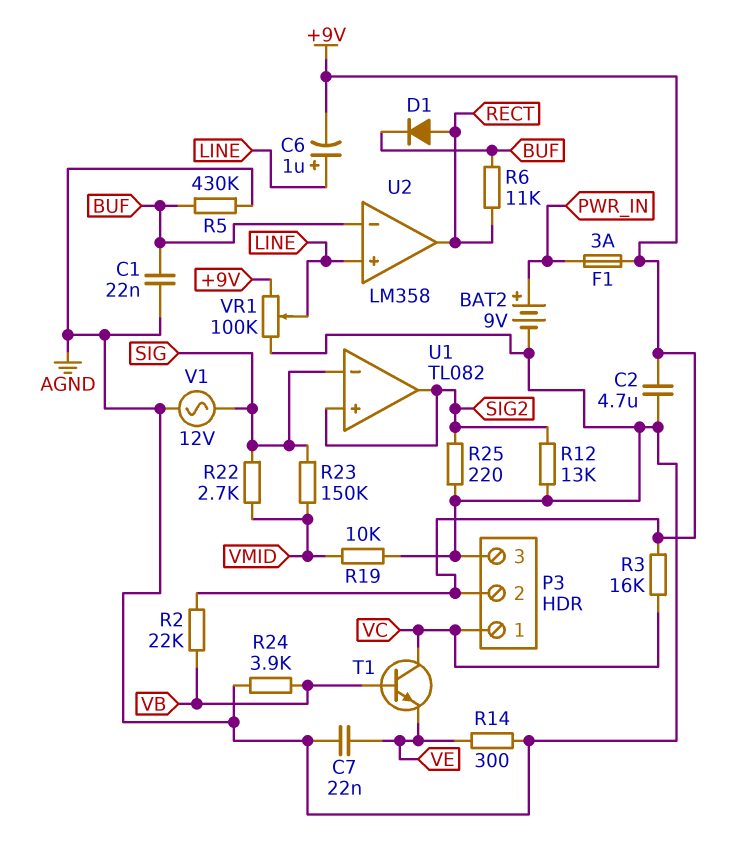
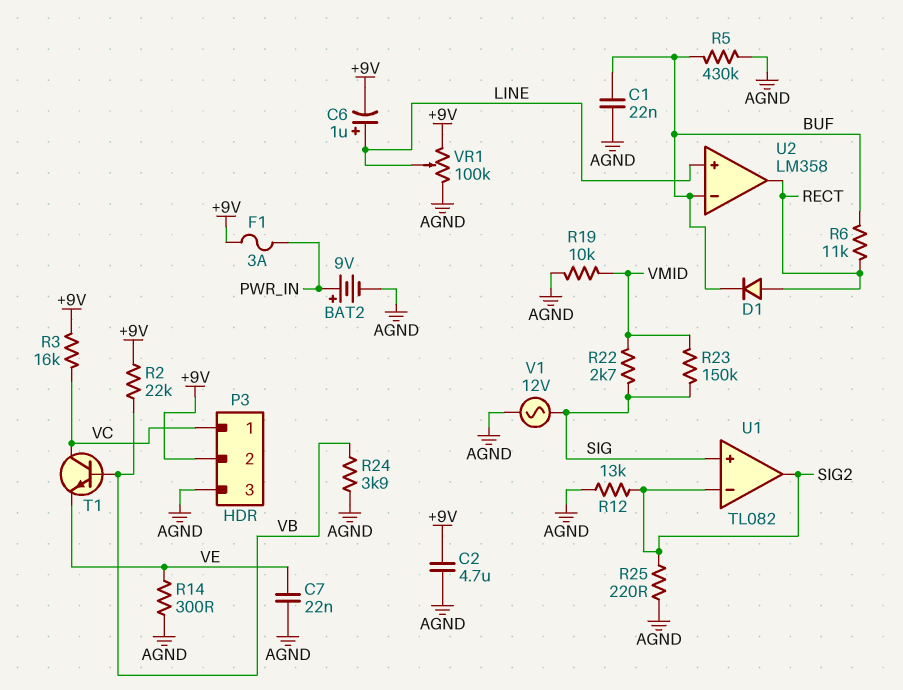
U1 pin in+: SIG2 -> SIG
U1 pin in-: SIG -> SIG2

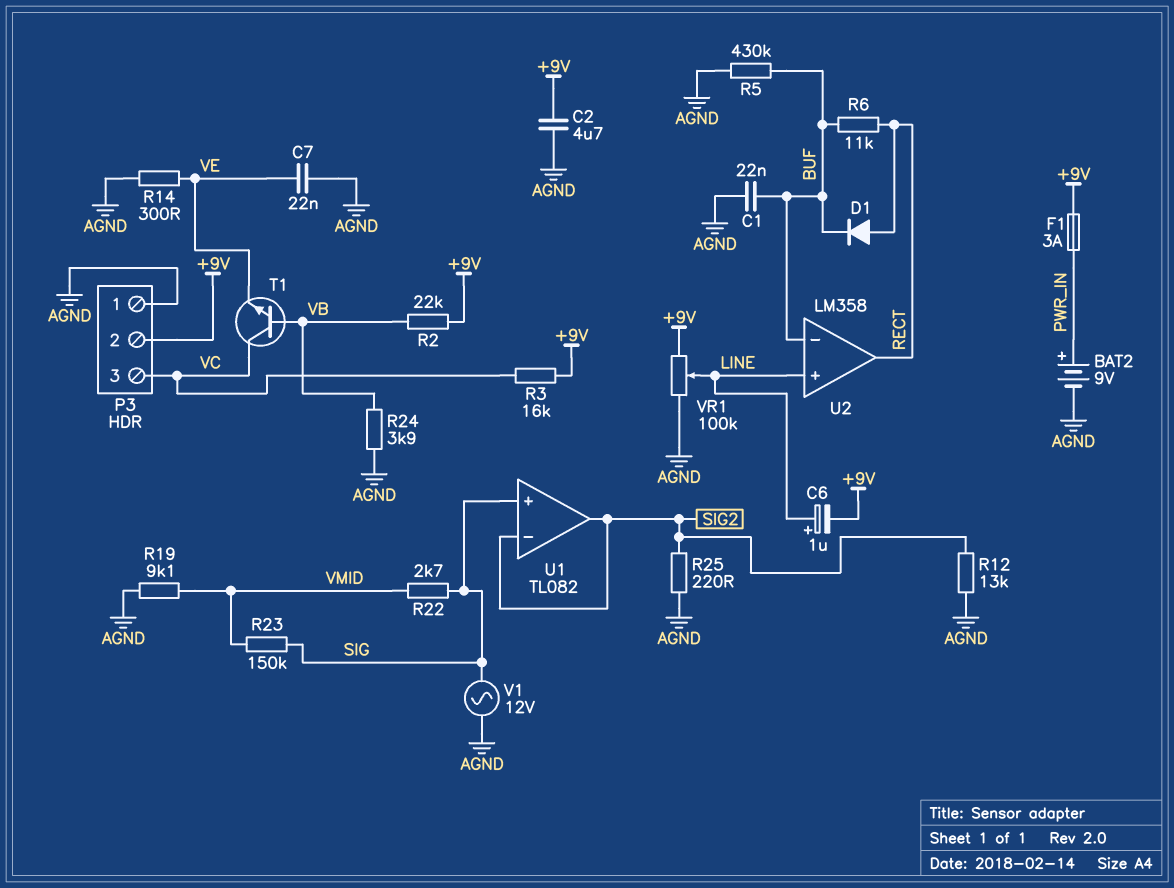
P3 pin 1: VC -> AGND
P3 pin 3: AGND -> VC
R19: 10k (AGND, VMID) -> 9.1k (AGND, VMID)

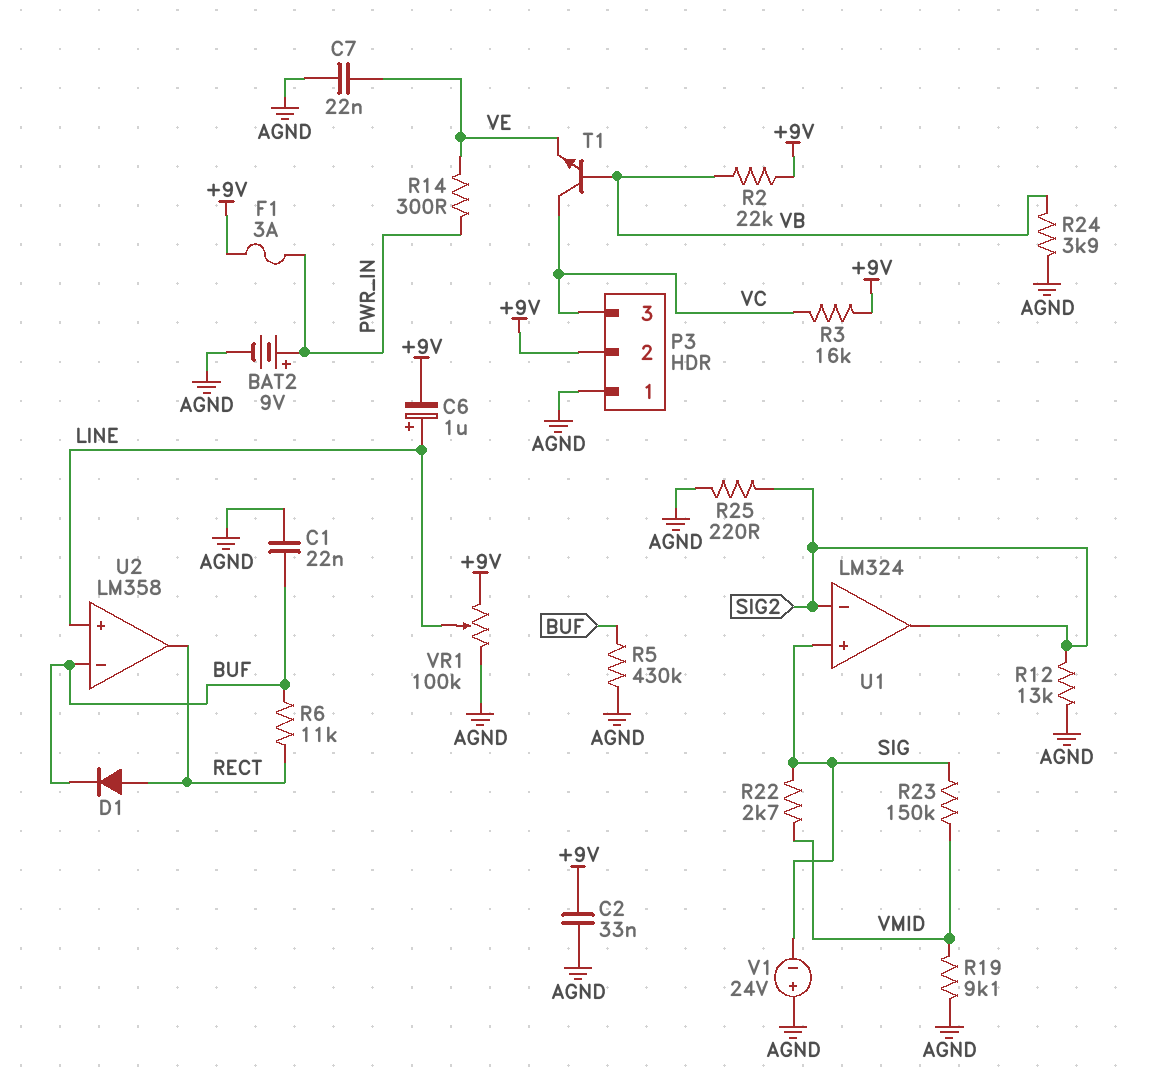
C2: 4.7uF (+9V, AGND) -> 33nF (+9V, AGND)
R14: 300 (AGND, VE) -> 300 (PWR_IN, VE)
U1: TL082 -> LM324
V1: AC 12V (AGND, SIG) -> 24V (plus AGND, minus SIG)

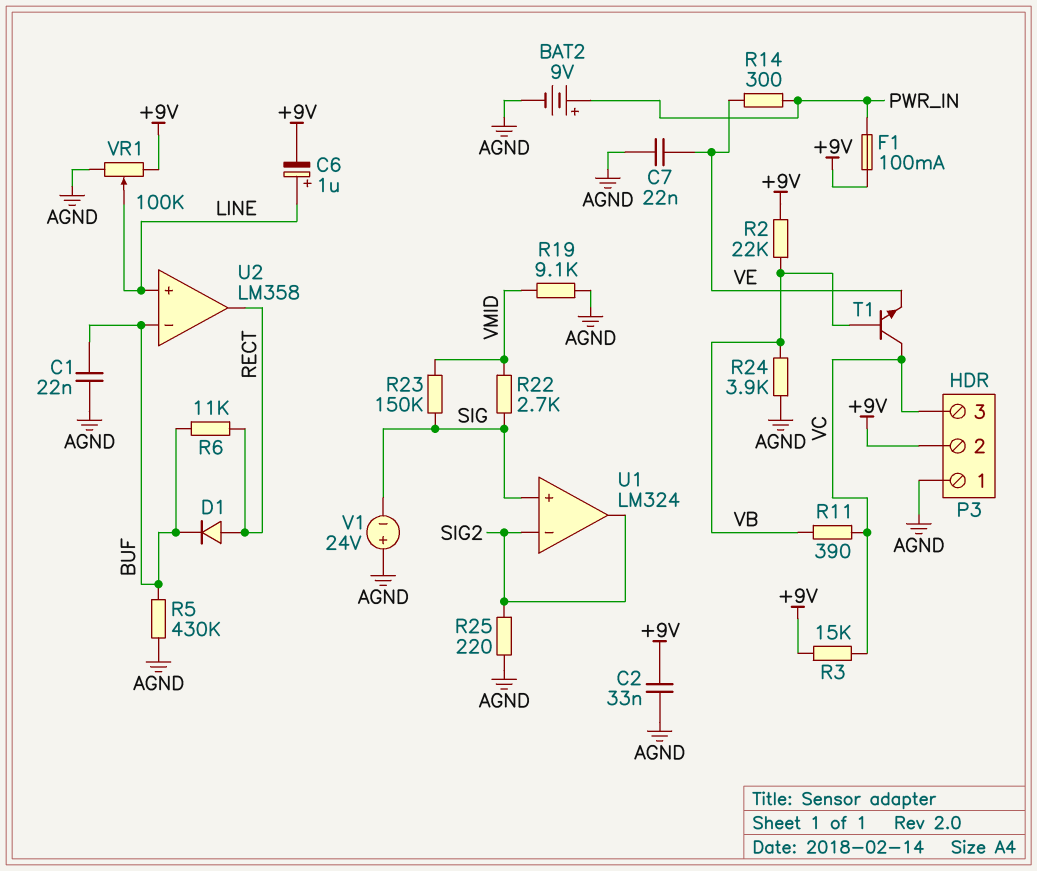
F1: 3A (+9V, PWR_IN) -> 100mA (+9V, PWR_IN)
R3: 16k (+9V, VC) -> 15k (+9V, VC)
R11: none -> 390 (VB, VC)
R12: 13k (AGND, SIG2) -> none

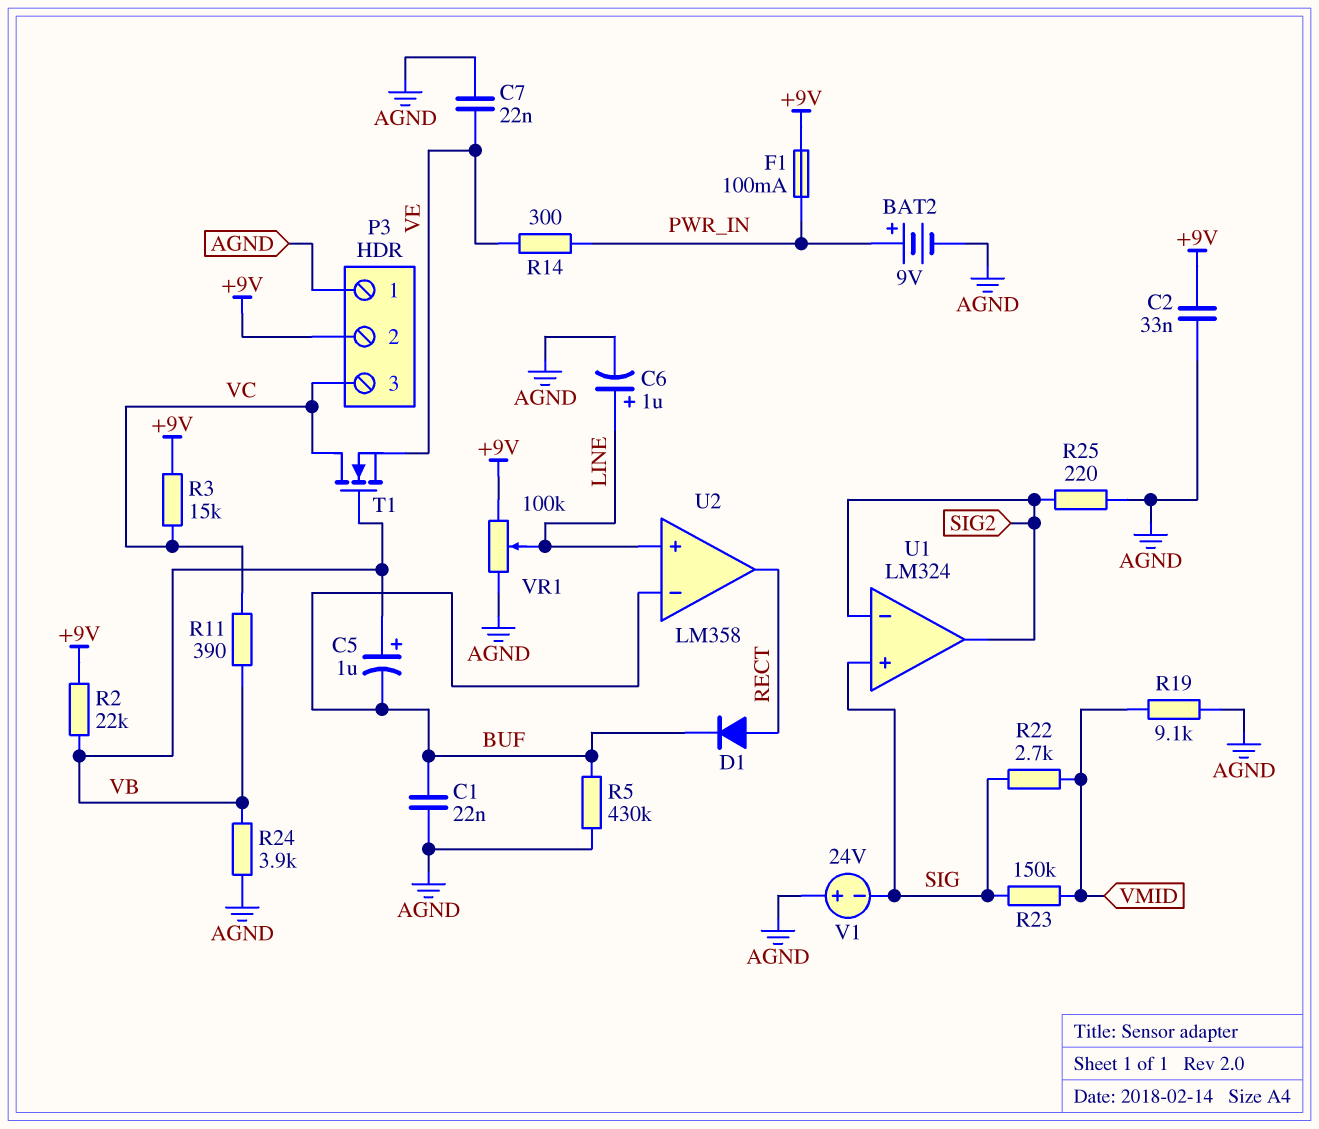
C5: none -> 1uF (plus VB, minus BUF)
C6: 1uF (plus LINE, minus +9V) -> 1uF (plus LINE, minus AGND)
R6: 11k (BUF, RECT) -> none
T1: NPN (B VB, C VC, E VE) -> NMOS (G VB, D VC, S VE)

